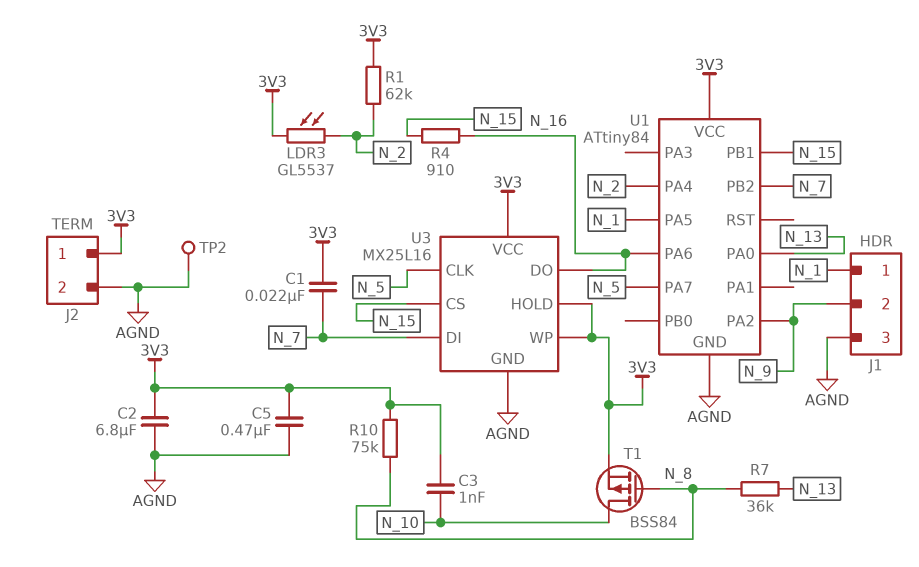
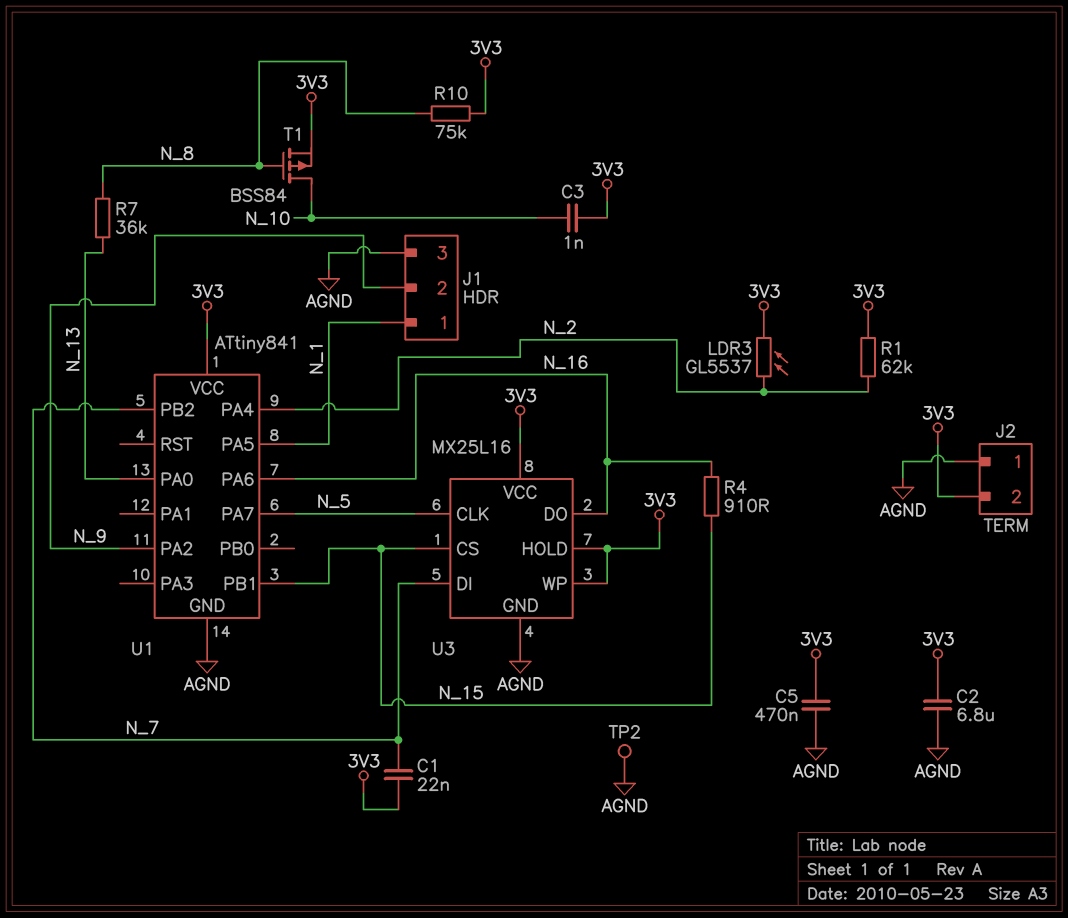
J2 pin 1: 3V3 -> AGND
J2 pin 2: AGND -> 3V3
U1: ATtiny84 -> ATtiny841

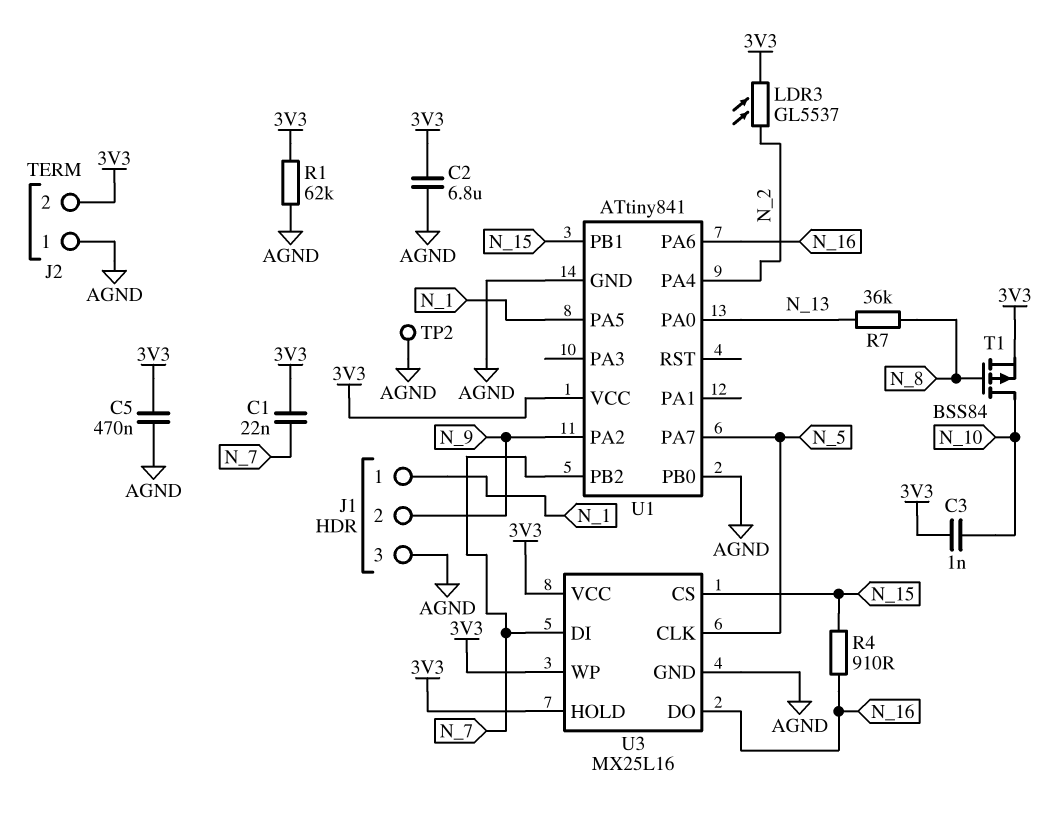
R1: 62k (3V3, N_2) -> 62k (3V3, AGND)
R10: 75k (3V3, N_8) -> none
U1 pin PB0: none -> AGND

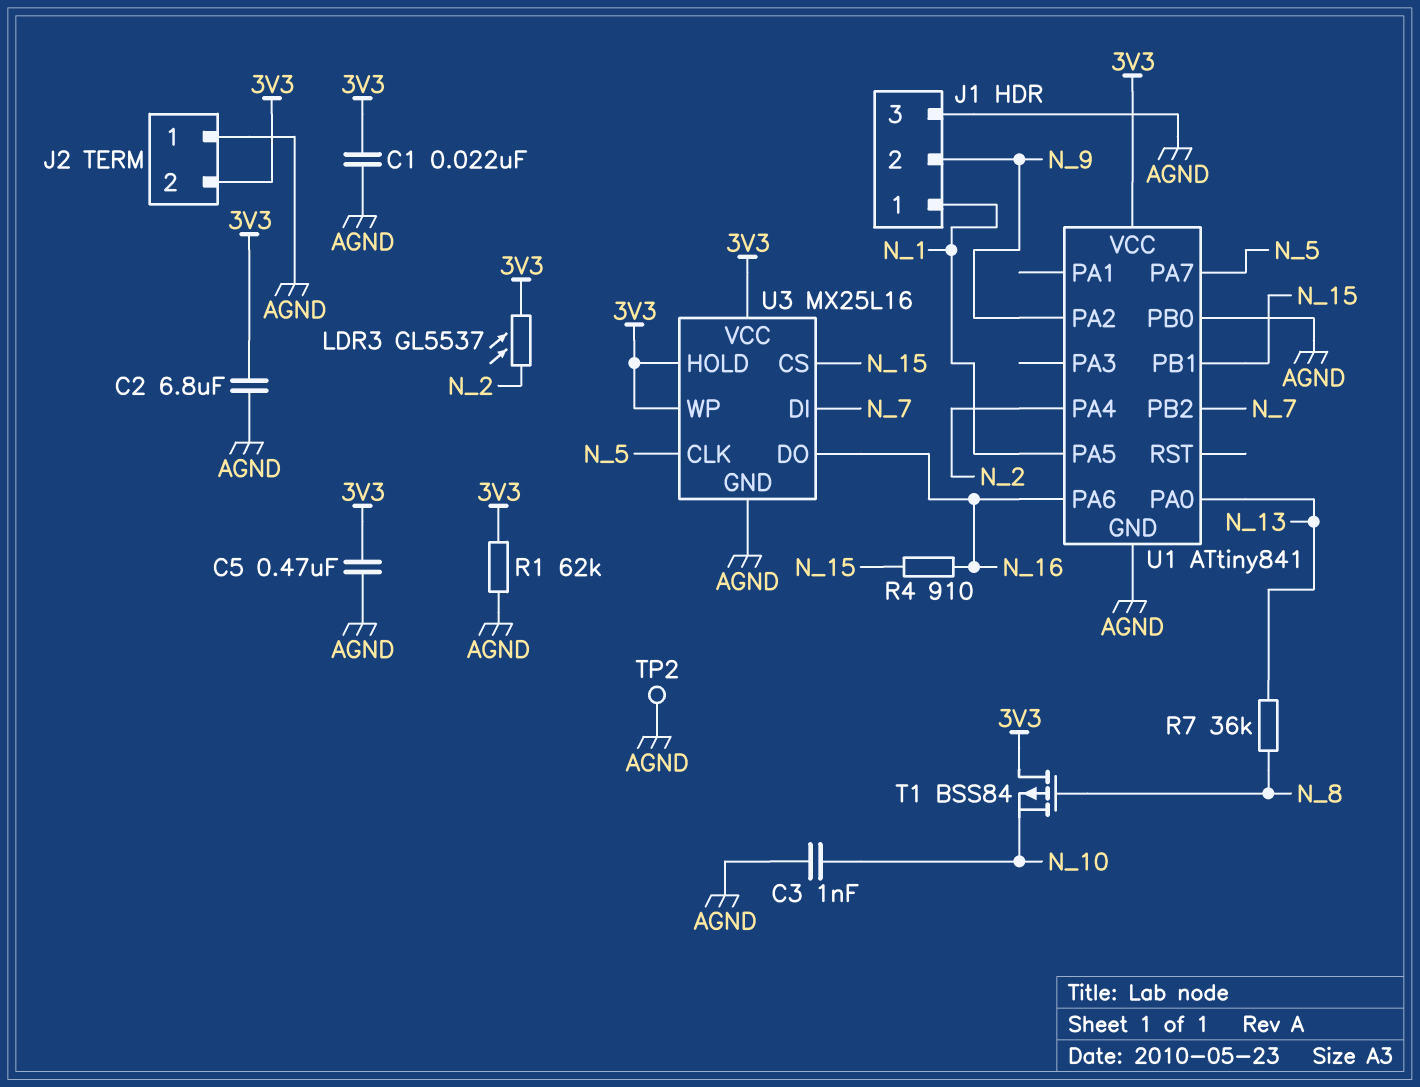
C1: 22nF (3V3, N_7) -> 22nF (3V3, AGND)
C3: 1nF (3V3, N_10) -> 1nF (AGND, N_10)
T1: PMOS BSS84 (G N_8, D N_10, S 3V3) -> PMOS BSS84 (G N_8, D 3V3, S N_10)

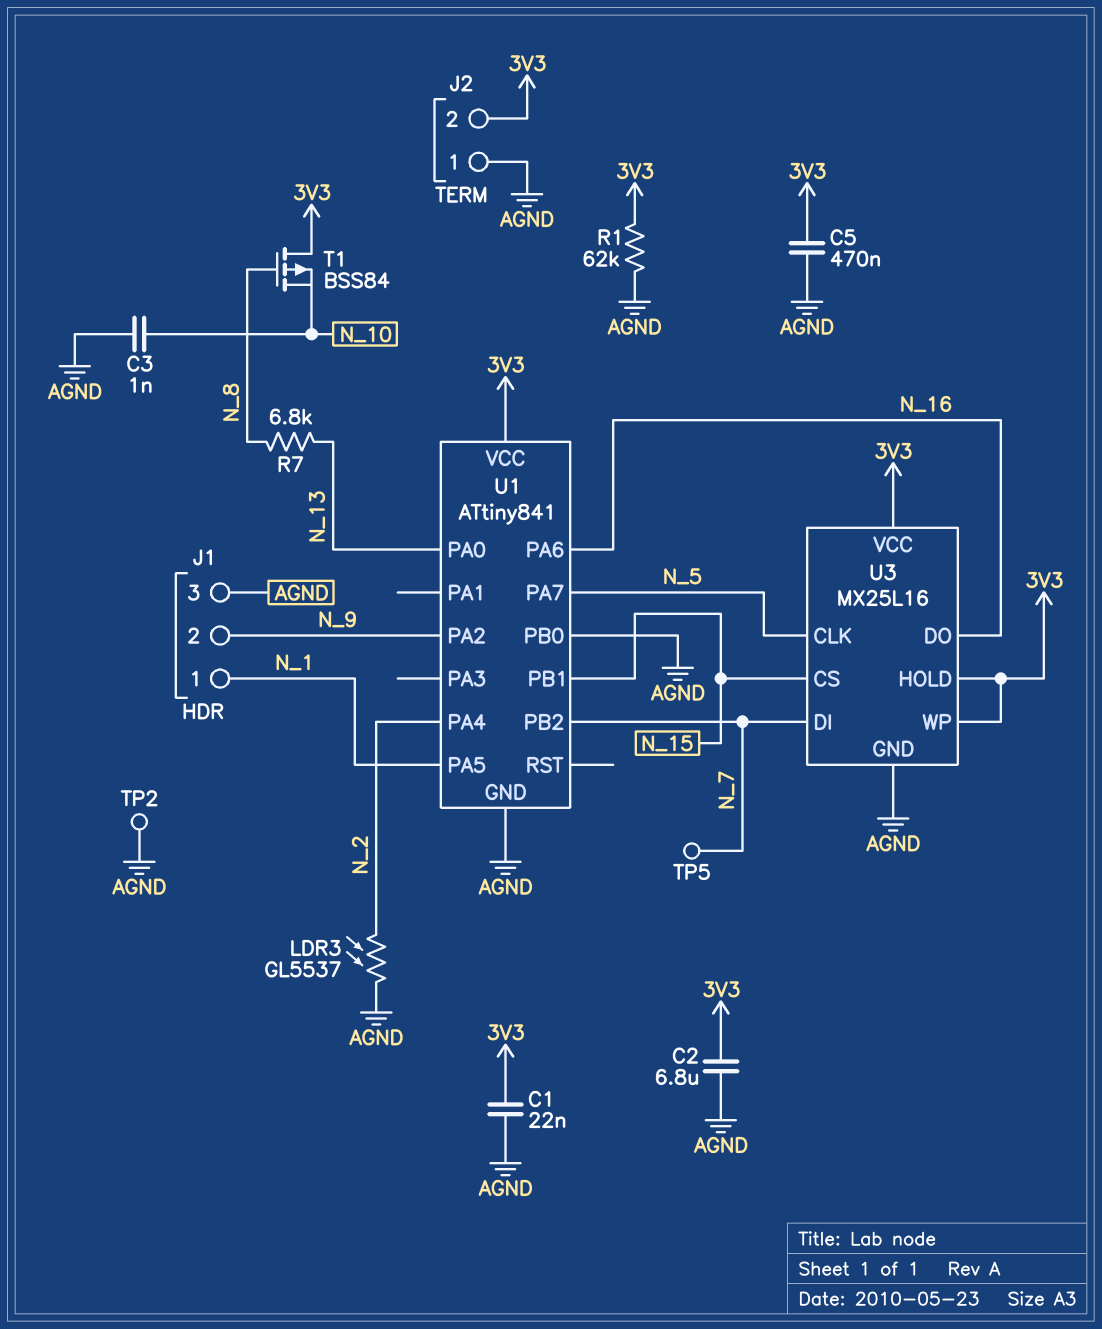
LDR3: GL5537 (3V3, N_2) -> GL5537 (AGND, N_2)
R4: 910 (N_15, N_16) -> none
R7: 36k (N_8, N_13) -> 6.8k (N_8, N_13)
TP5: none -> test point (N_7)

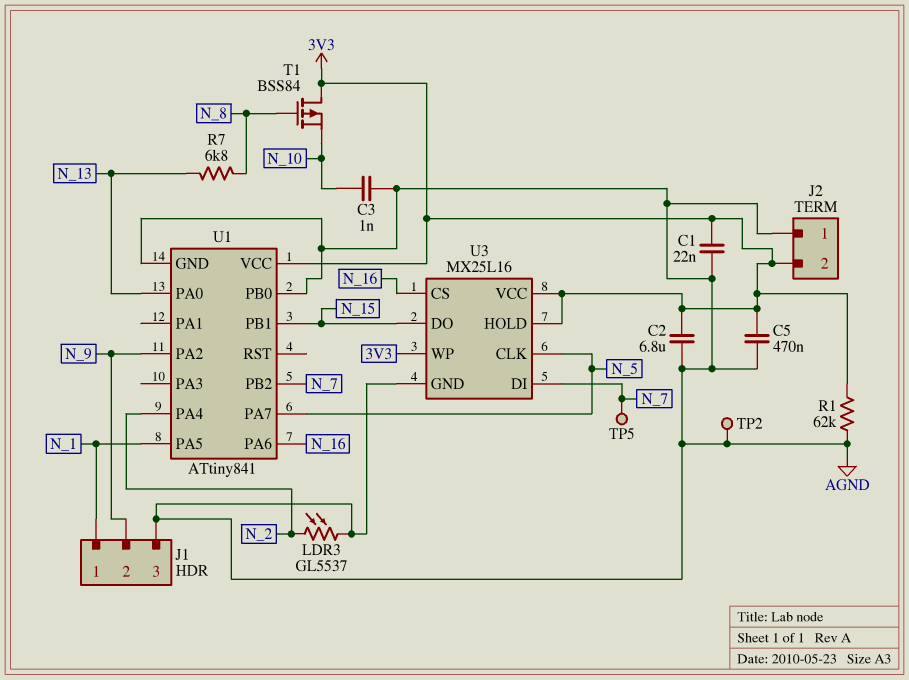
U3 pin CS: N_15 -> N_16
U3 pin DO: N_16 -> N_15

